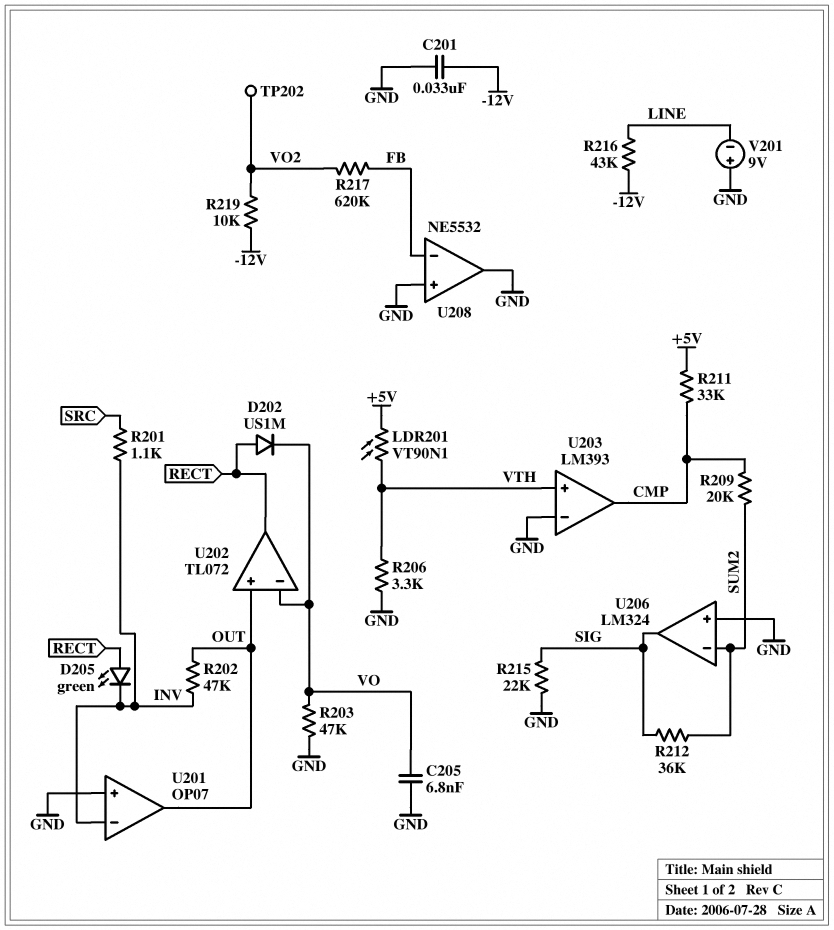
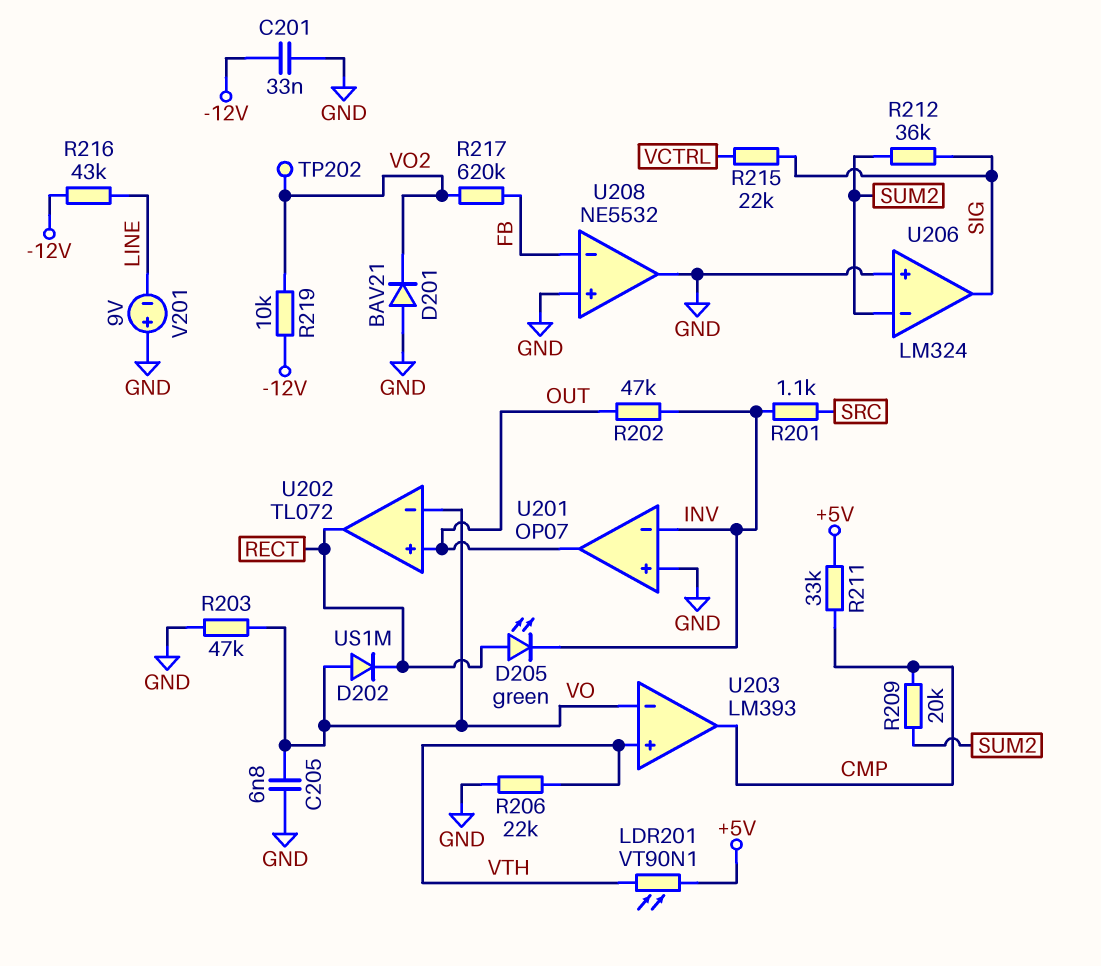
D201: none -> diode BAV21 (A GND, K VO2)
D202: diode US1M (A RECT, K VO) -> diode US1M (A VO, K RECT)
R206: 3.3k (GND, VTH) -> 22k (GND, VTH)
R215: 22k (GND, SIG) -> 22k (SIG, VCTRL)
U203 pin in-: GND -> VO

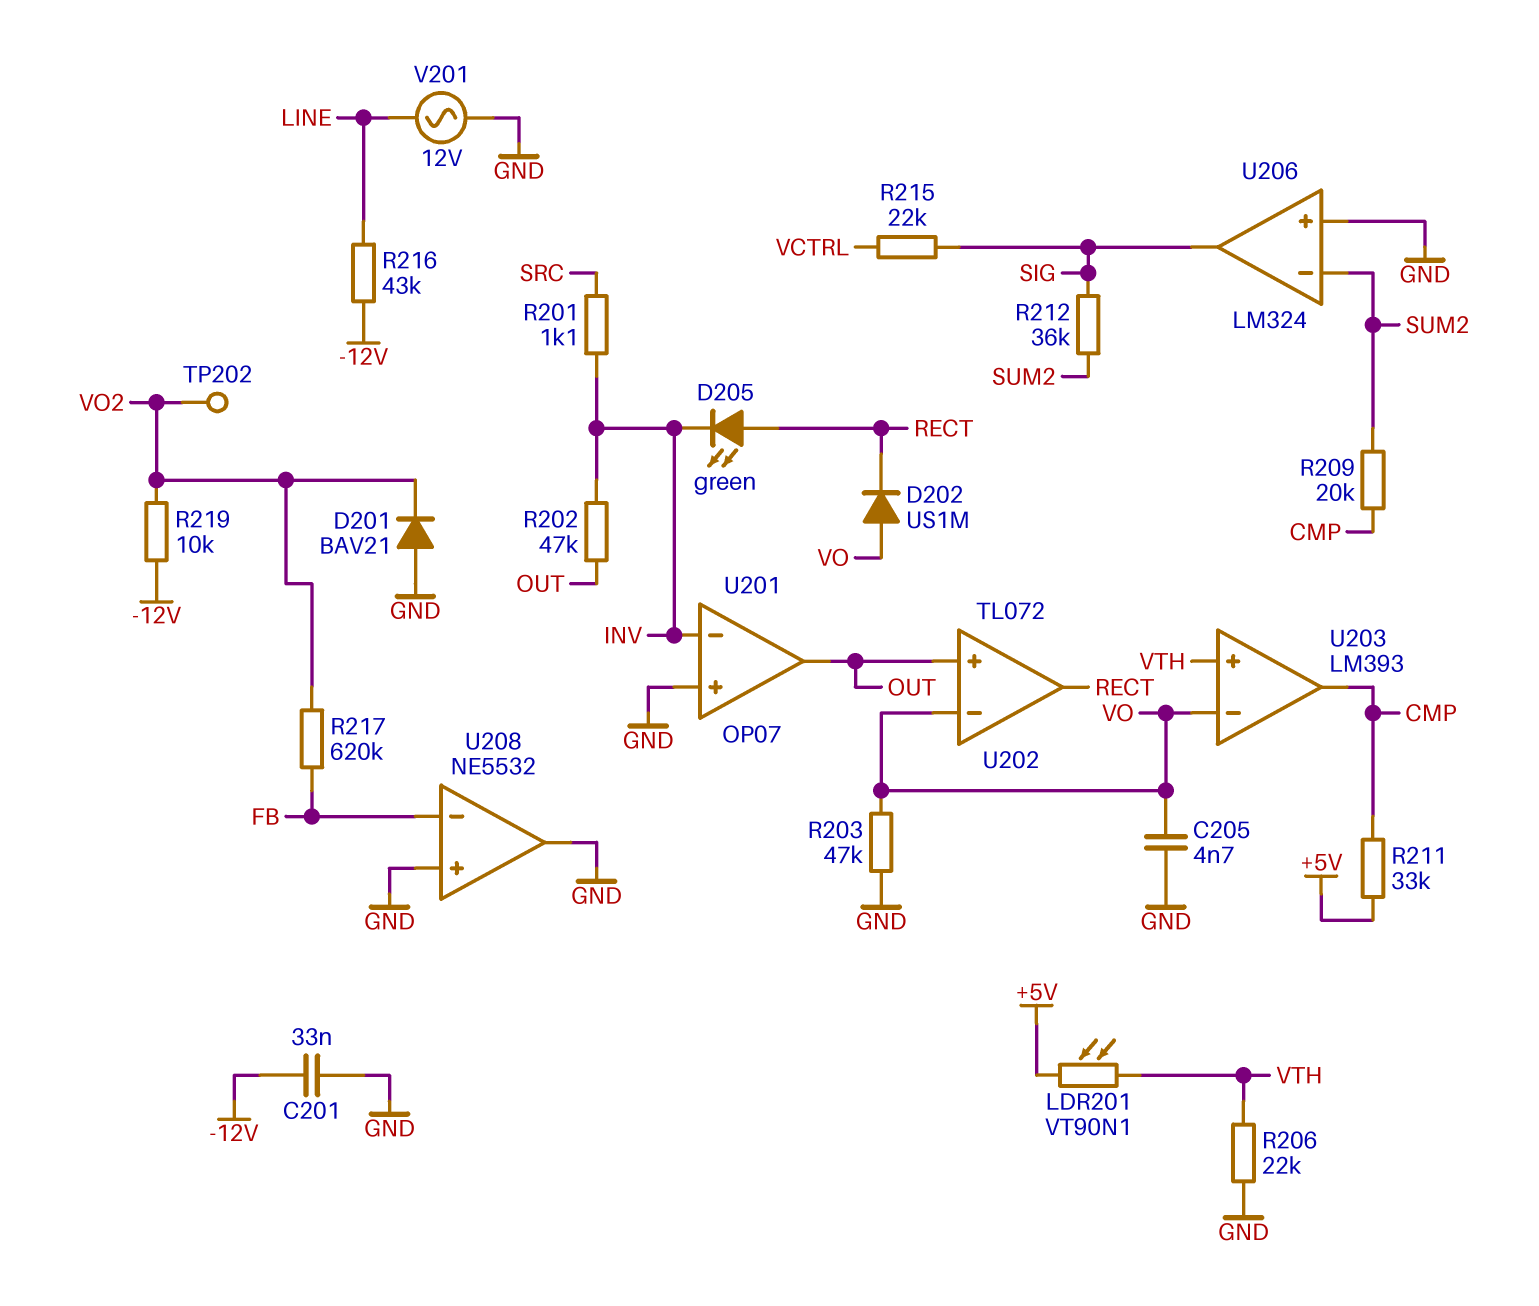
C205: 6.8nF (GND, VO) -> 4.7nF (GND, VO)
V201: 9V (plus GND, minus LINE) -> AC 12V (GND, LINE)

